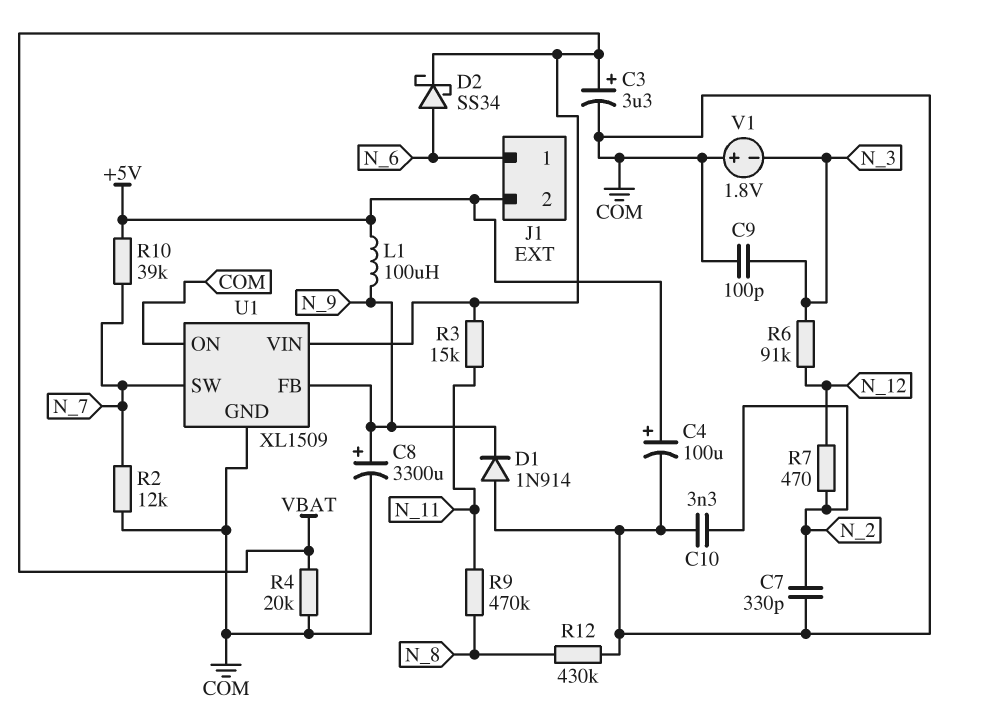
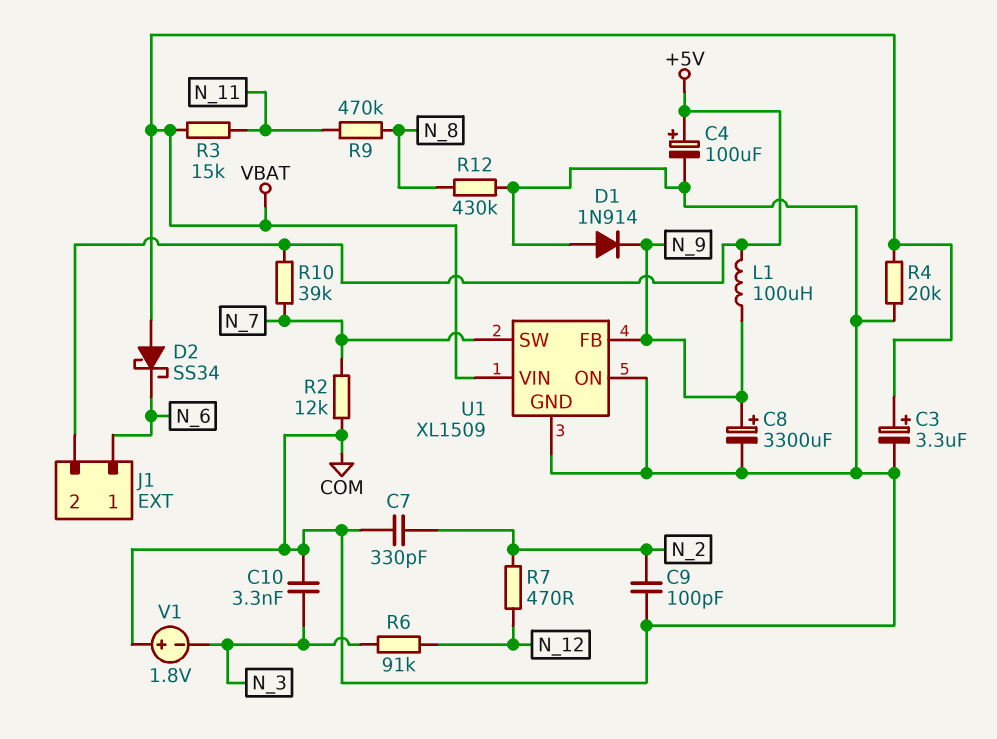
C9: 100pF (COM, N_3) -> 100pF (COM, N_2)
C10: 3.3nF (COM, N_2) -> 3.3nF (COM, N_3)
D2: schottky SS34 (A N_6, K VBAT) -> schottky SS34 (A VBAT, K N_6)

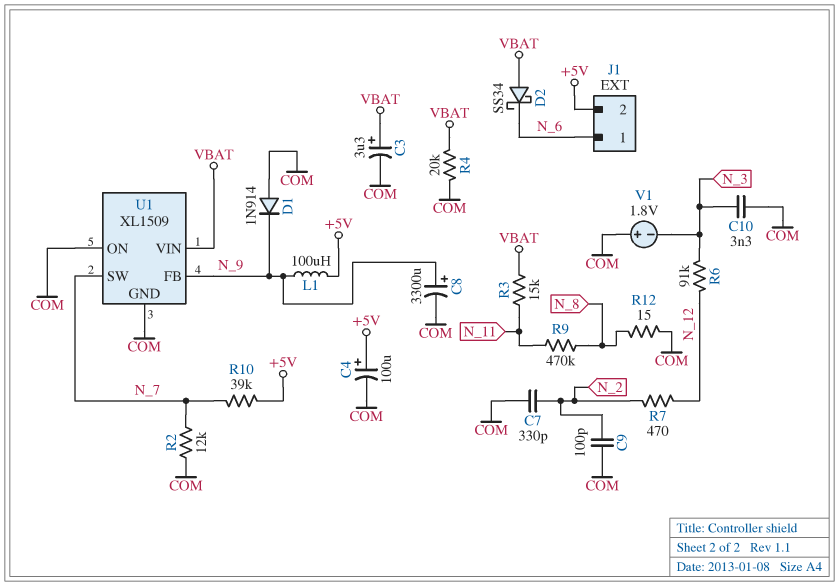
R12: 430k (COM, N_8) -> 15 (COM, N_8)

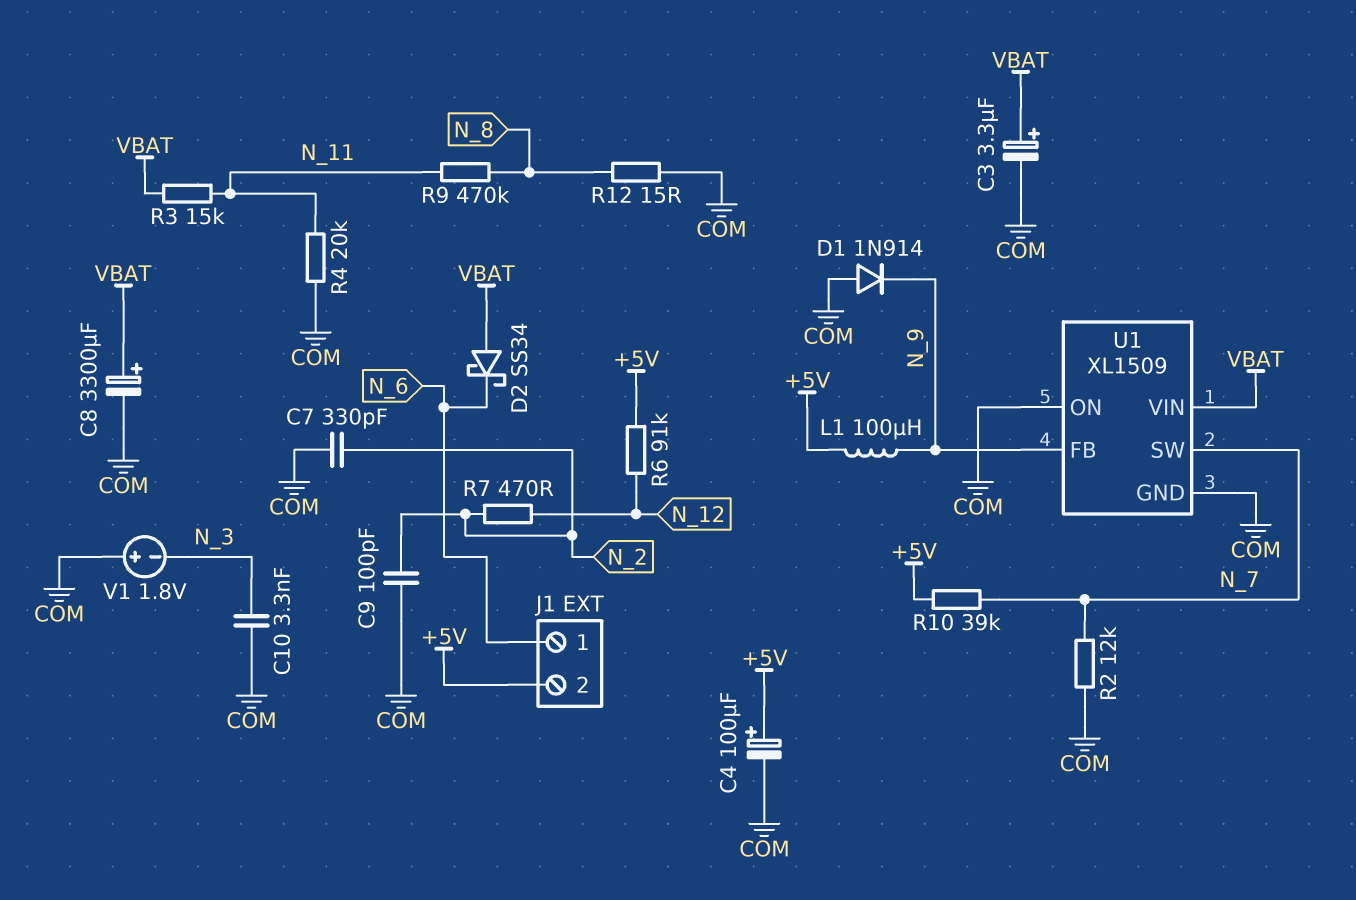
C8: 3300uF (plus N_9, minus COM) -> 3300uF (plus VBAT, minus COM)
R4: 20k (COM, VBAT) -> 20k (COM, N_11)
R6: 91k (N_3, N_12) -> 91k (+5V, N_12)

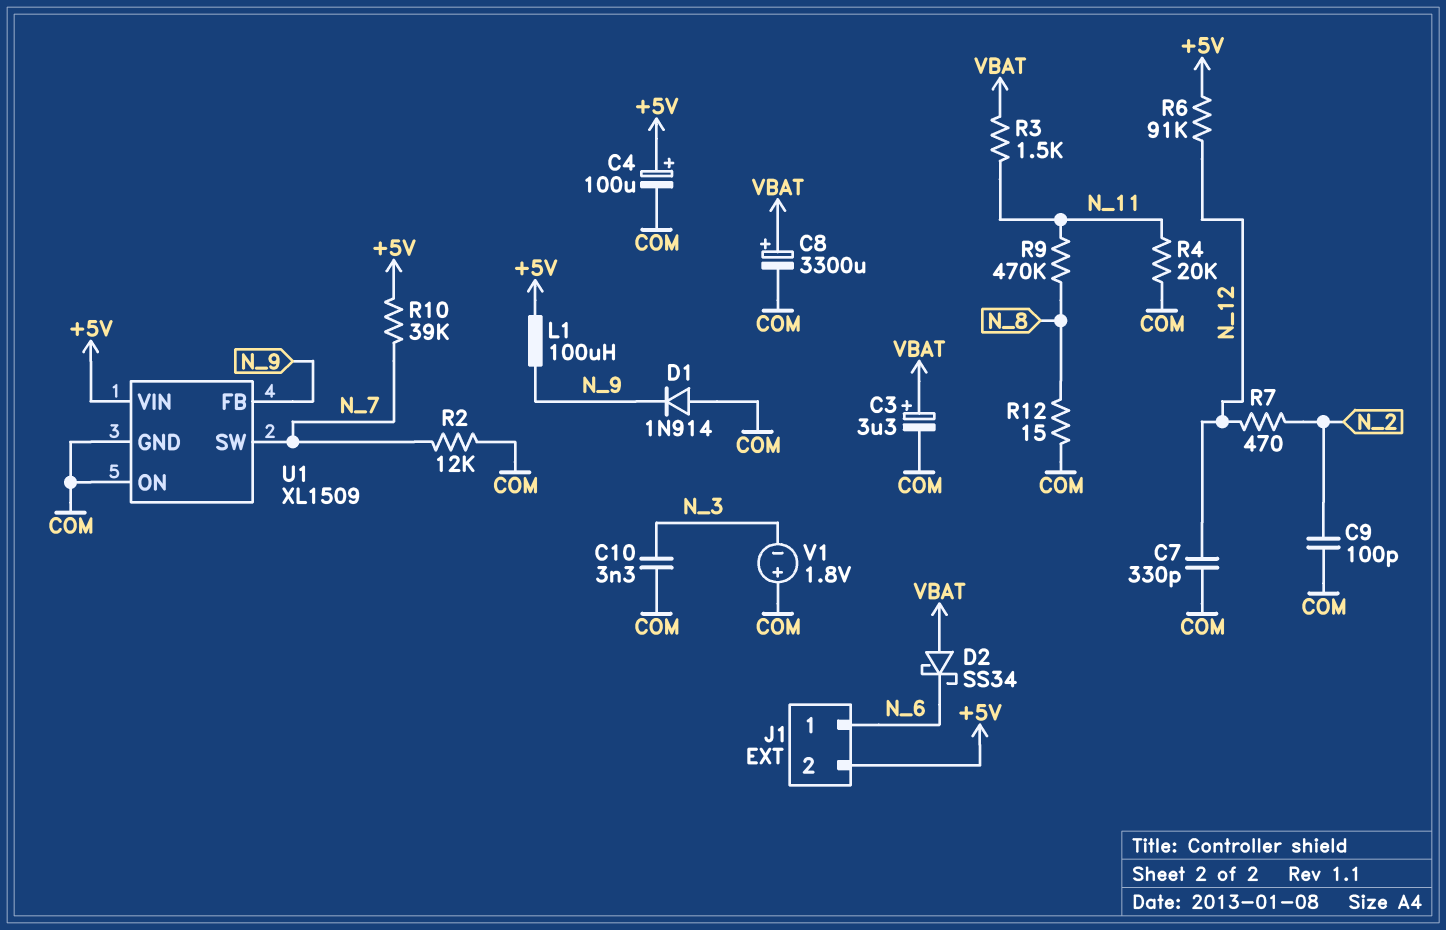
C7: 330pF (COM, N_2) -> 330pF (COM, N_12)
R3: 15k (N_11, VBAT) -> 1.5k (N_11, VBAT)
U1 pin VIN: VBAT -> +5V

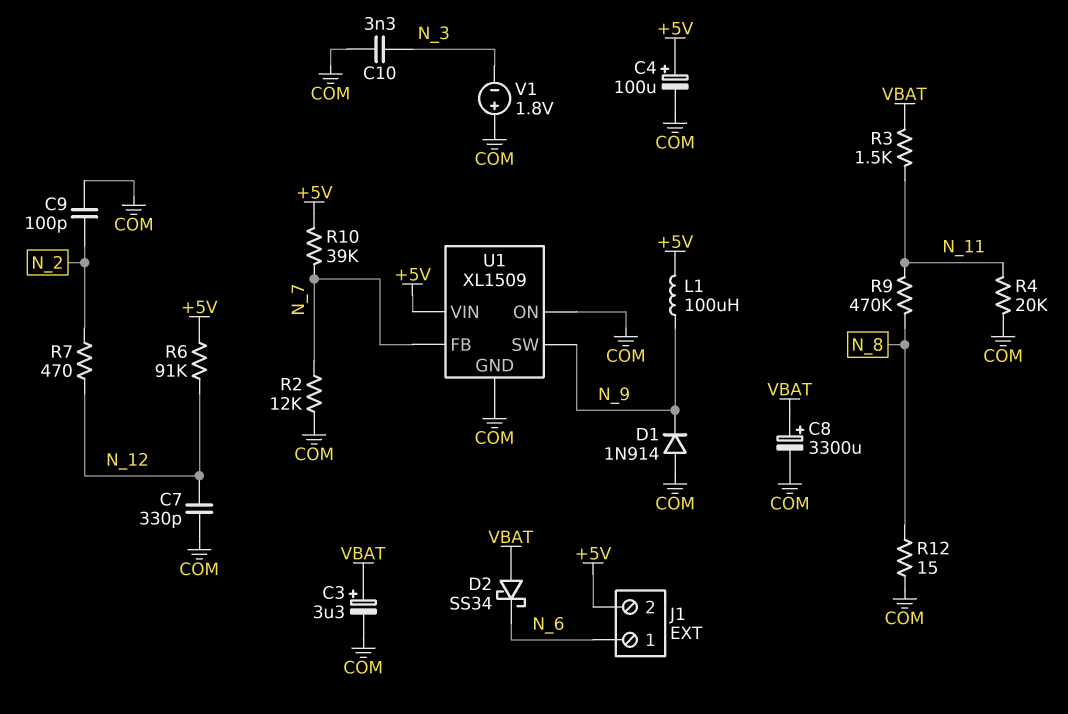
U1 pin FB: N_9 -> N_7
U1 pin SW: N_7 -> N_9

